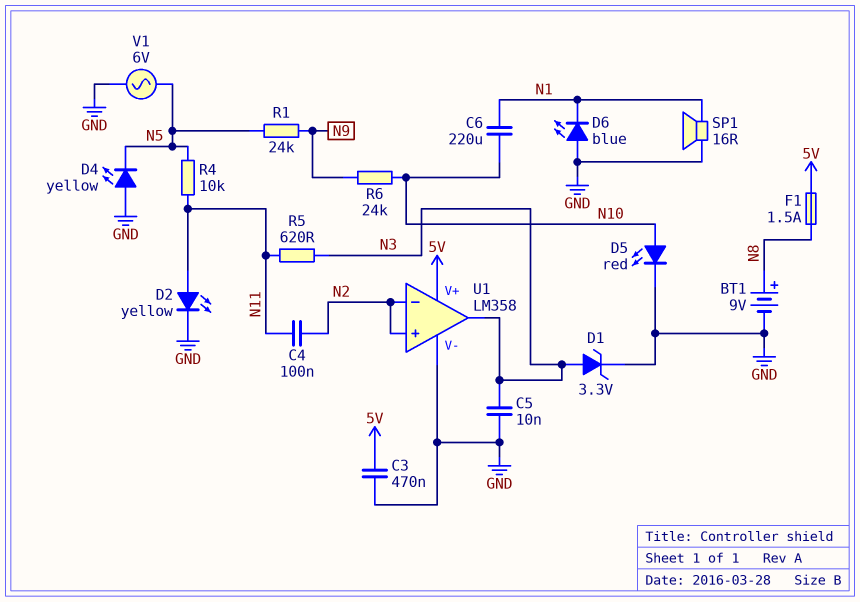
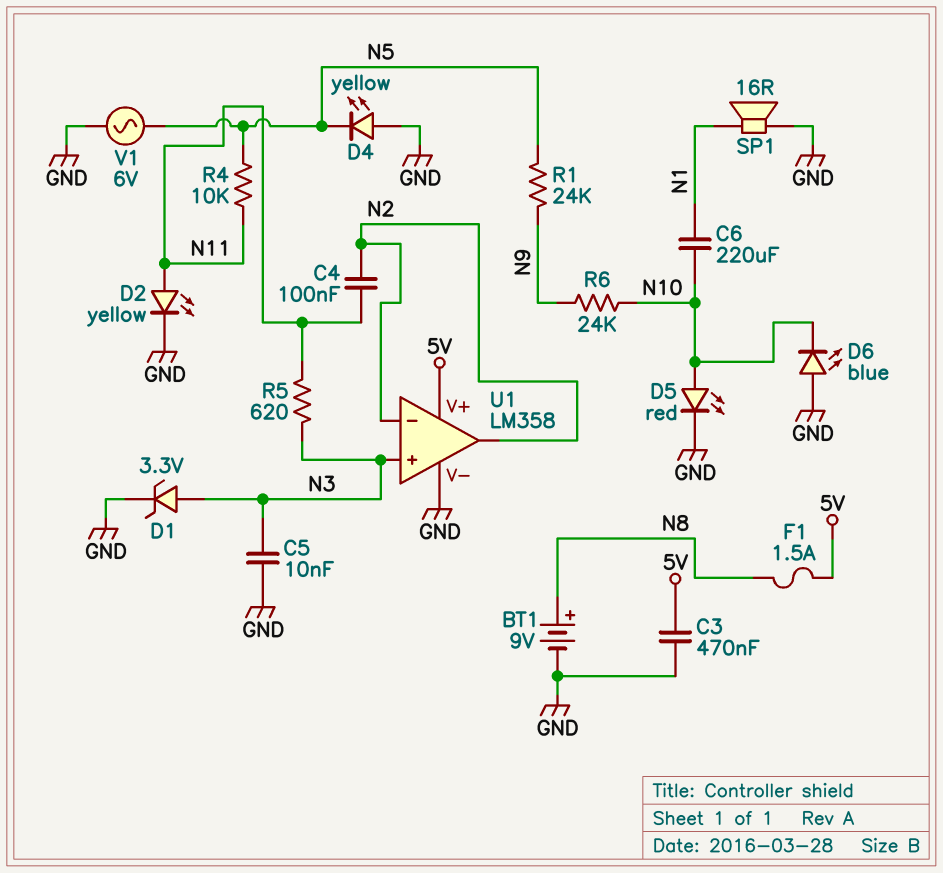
D6: LED blue (A GND, K N1) -> LED blue (A GND, K N10)
U1 pin in+: N2 -> N3
U1 pin out: N3 -> N2

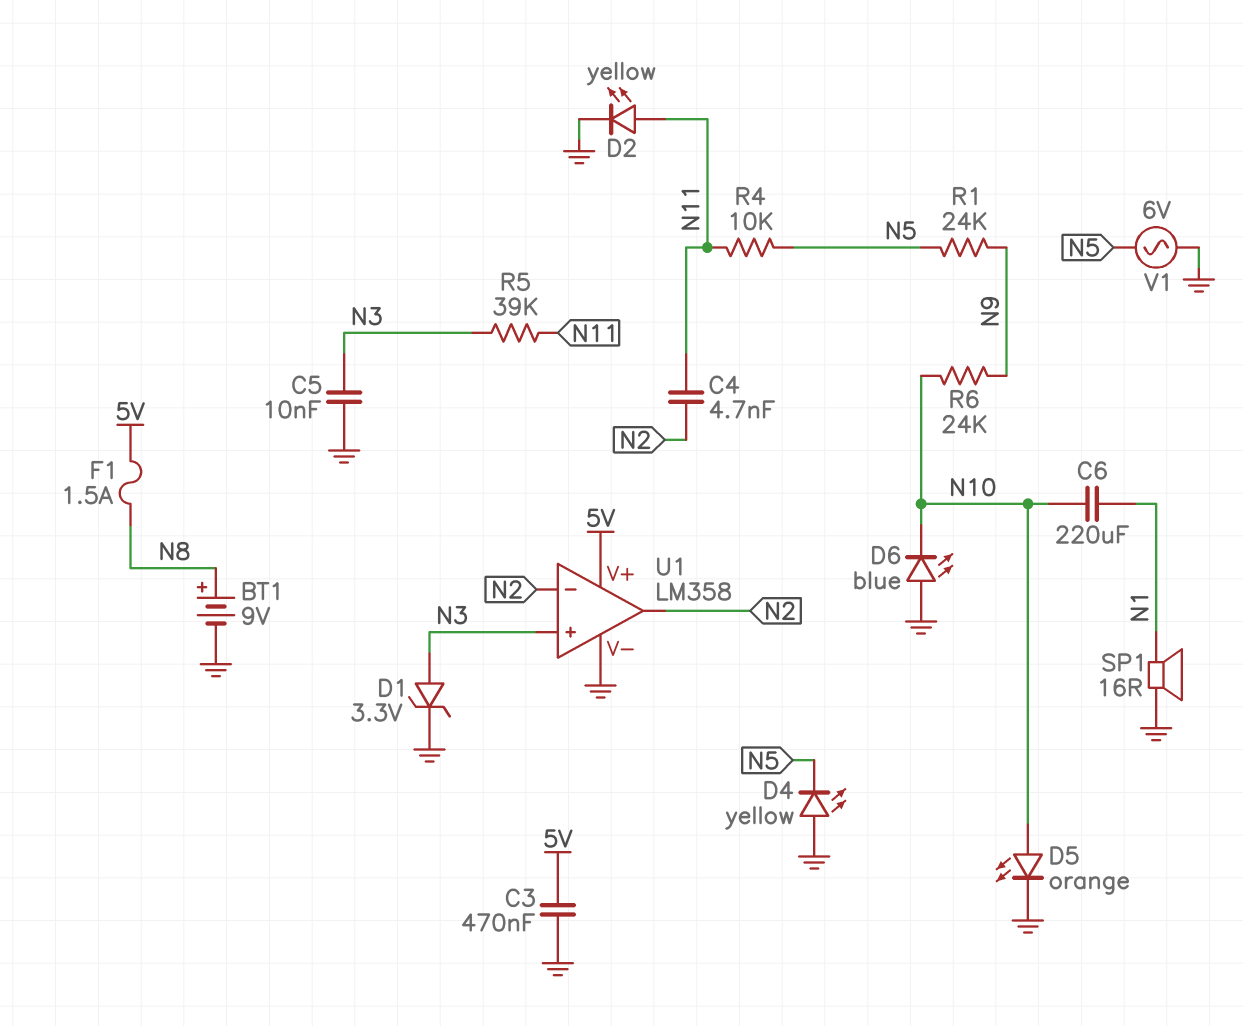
C4: 100nF (N2, N11) -> 4.7nF (N2, N11)
D5: LED red (A N10, K GND) -> LED orange (A N10, K GND)
R5: 620 (N3, N11) -> 39k (N3, N11)

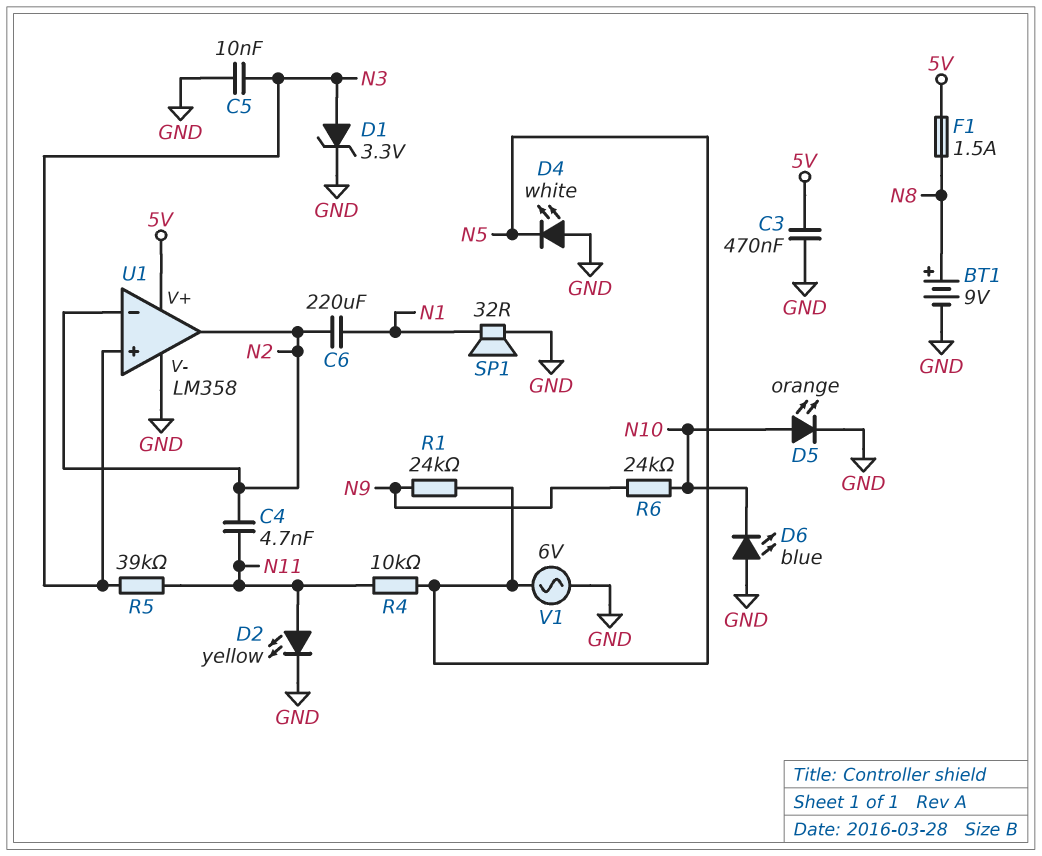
C6: 220uF (N1, N10) -> 220uF (N1, N2)
D4: LED yellow (A GND, K N5) -> LED white (A GND, K N5)
SP1: speaker 16R (GND, N1) -> speaker 32R (GND, N1)

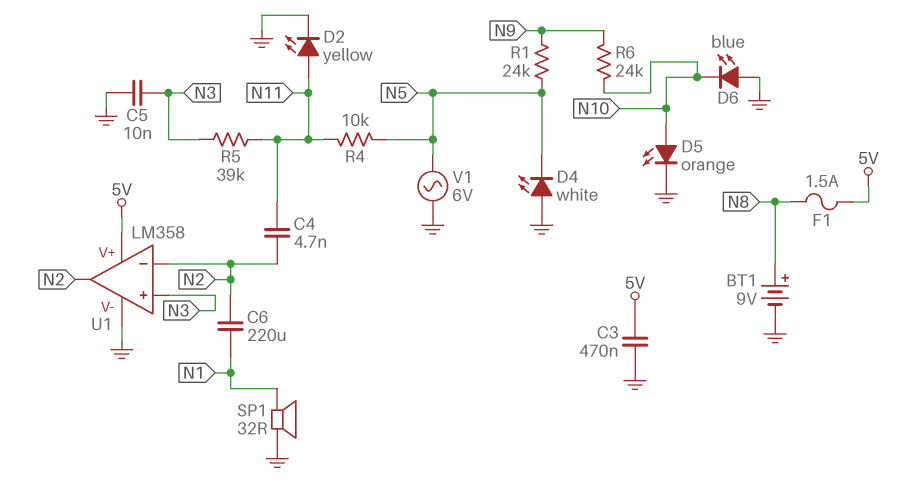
D1: zener 3.3V (A N3, K GND) -> none

